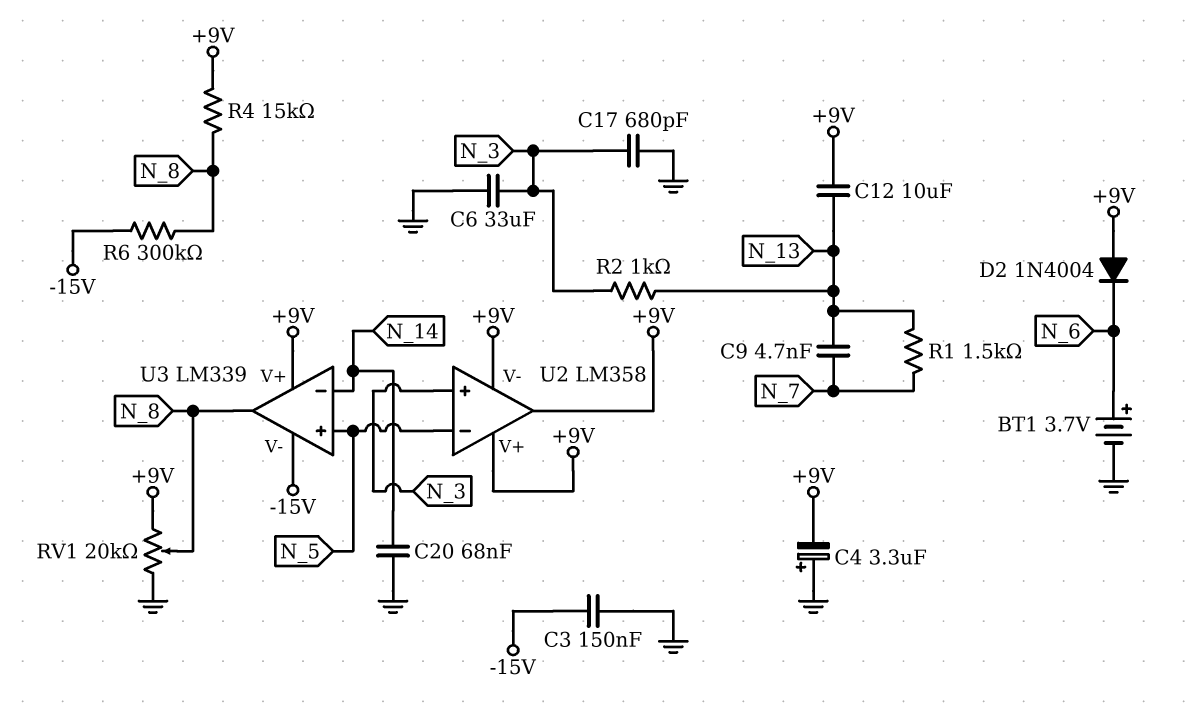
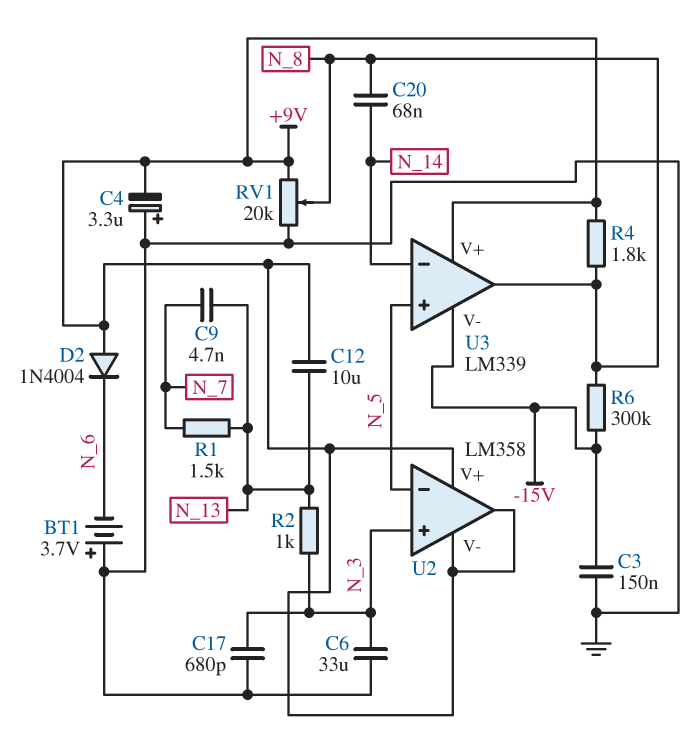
BT1: 3.7V (plus N_6, minus GND) -> 3.7V (plus GND, minus N_6)
C20: 68nF (GND, N_14) -> 68nF (N_8, N_14)
R4: 15k (+9V, N_8) -> 1.8k (+9V, N_8)

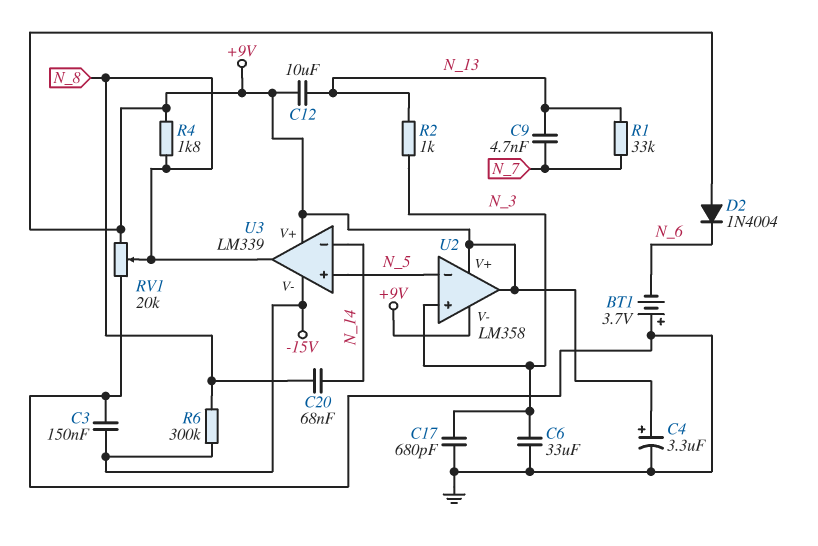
C4: 3.3uF (plus GND, minus +9V) -> 3.3uF (plus +9V, minus GND)
R1: 1.5k (N_7, N_13) -> 33k (N_7, N_13)

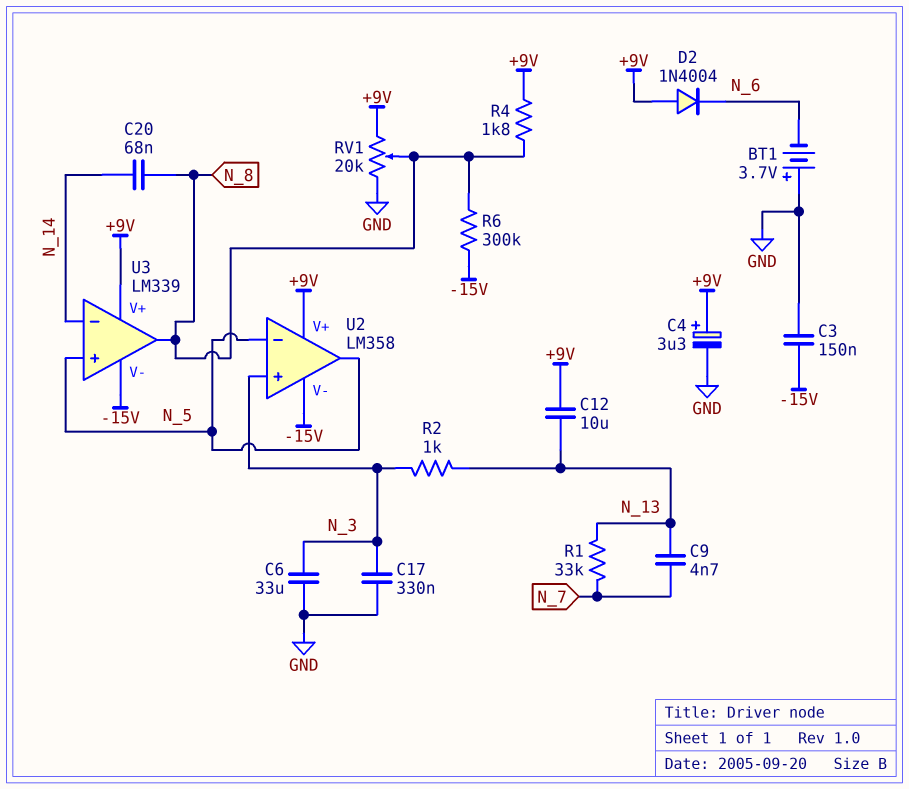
C17: 680pF (GND, N_3) -> 330nF (GND, N_3)
U2 pin V-: +9V -> -15V
U2 pin out: +9V -> N_5

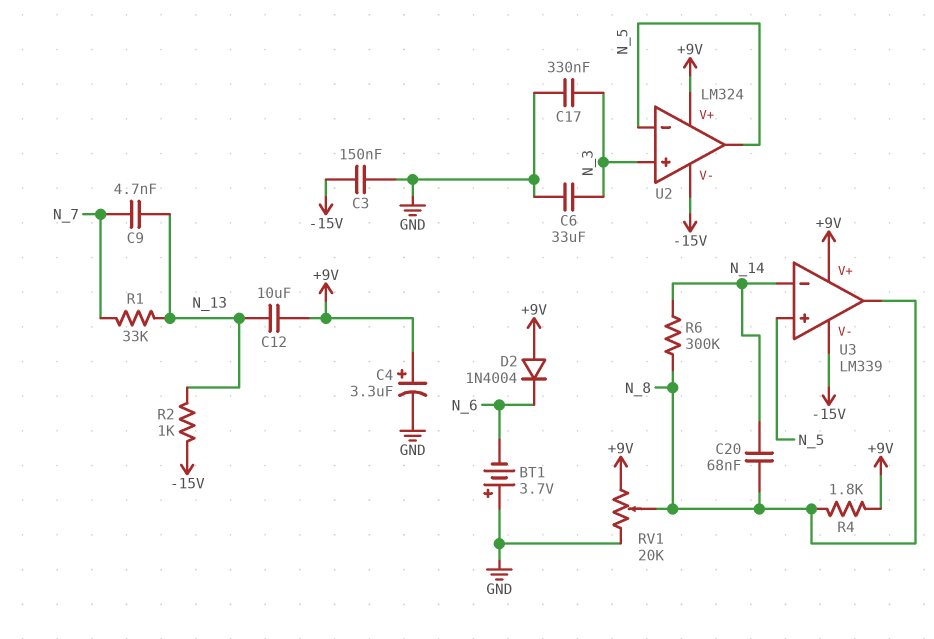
R2: 1k (N_3, N_13) -> 1k (-15V, N_13)
R6: 300k (-15V, N_8) -> 300k (N_8, N_14)
U2: LM358 -> LM324

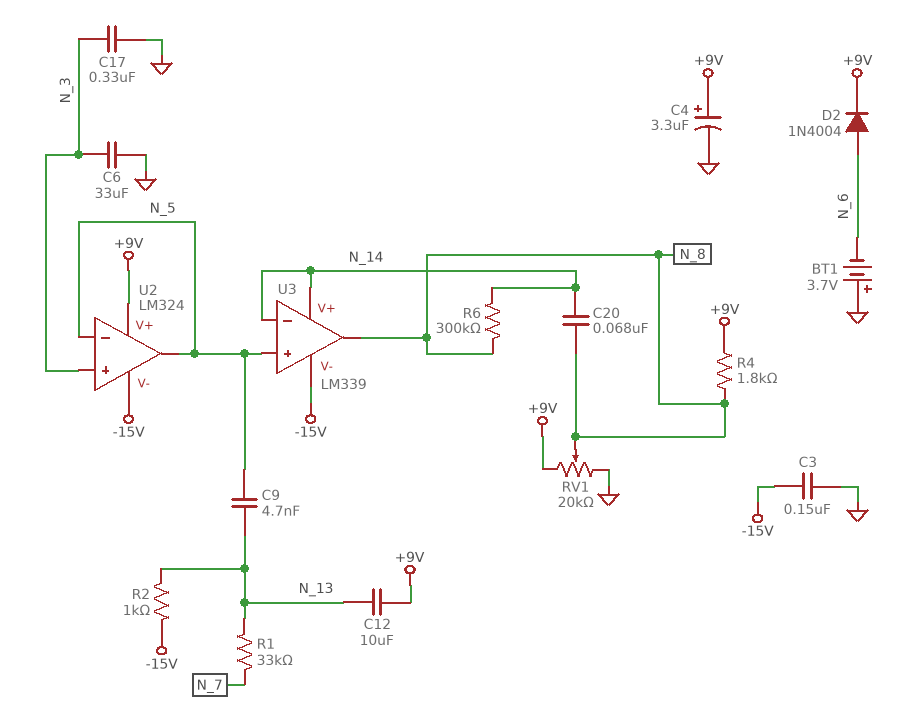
C9: 4.7nF (N_7, N_13) -> 4.7nF (N_5, N_13)
D2: diode 1N4004 (A +9V, K N_6) -> diode 1N4004 (A N_6, K +9V)
U3 pin V+: +9V -> N_14

